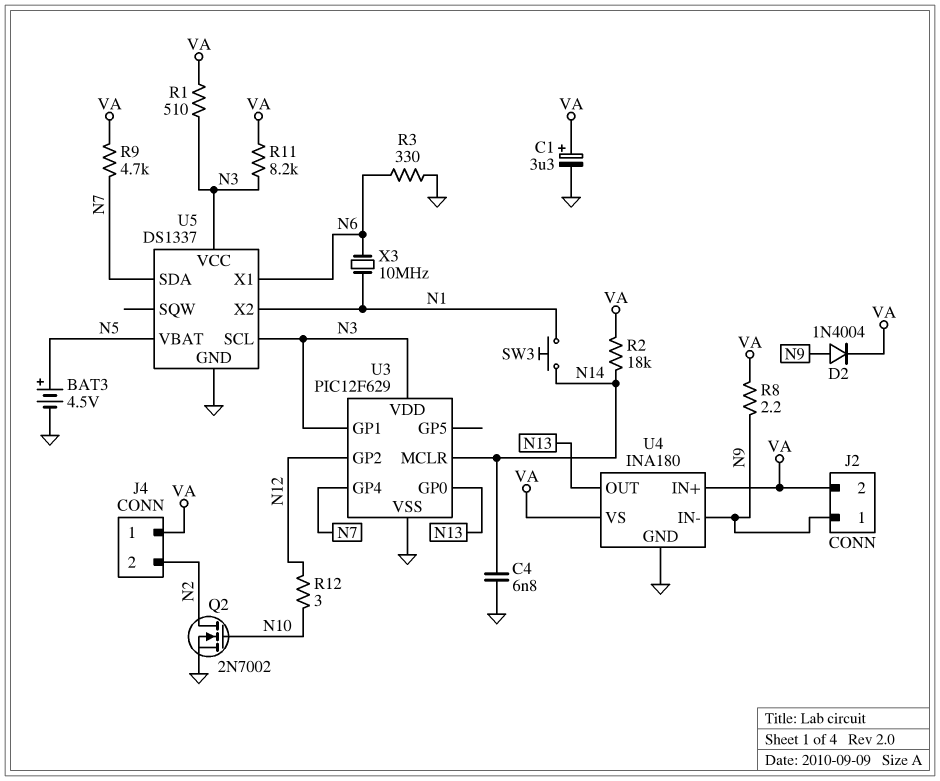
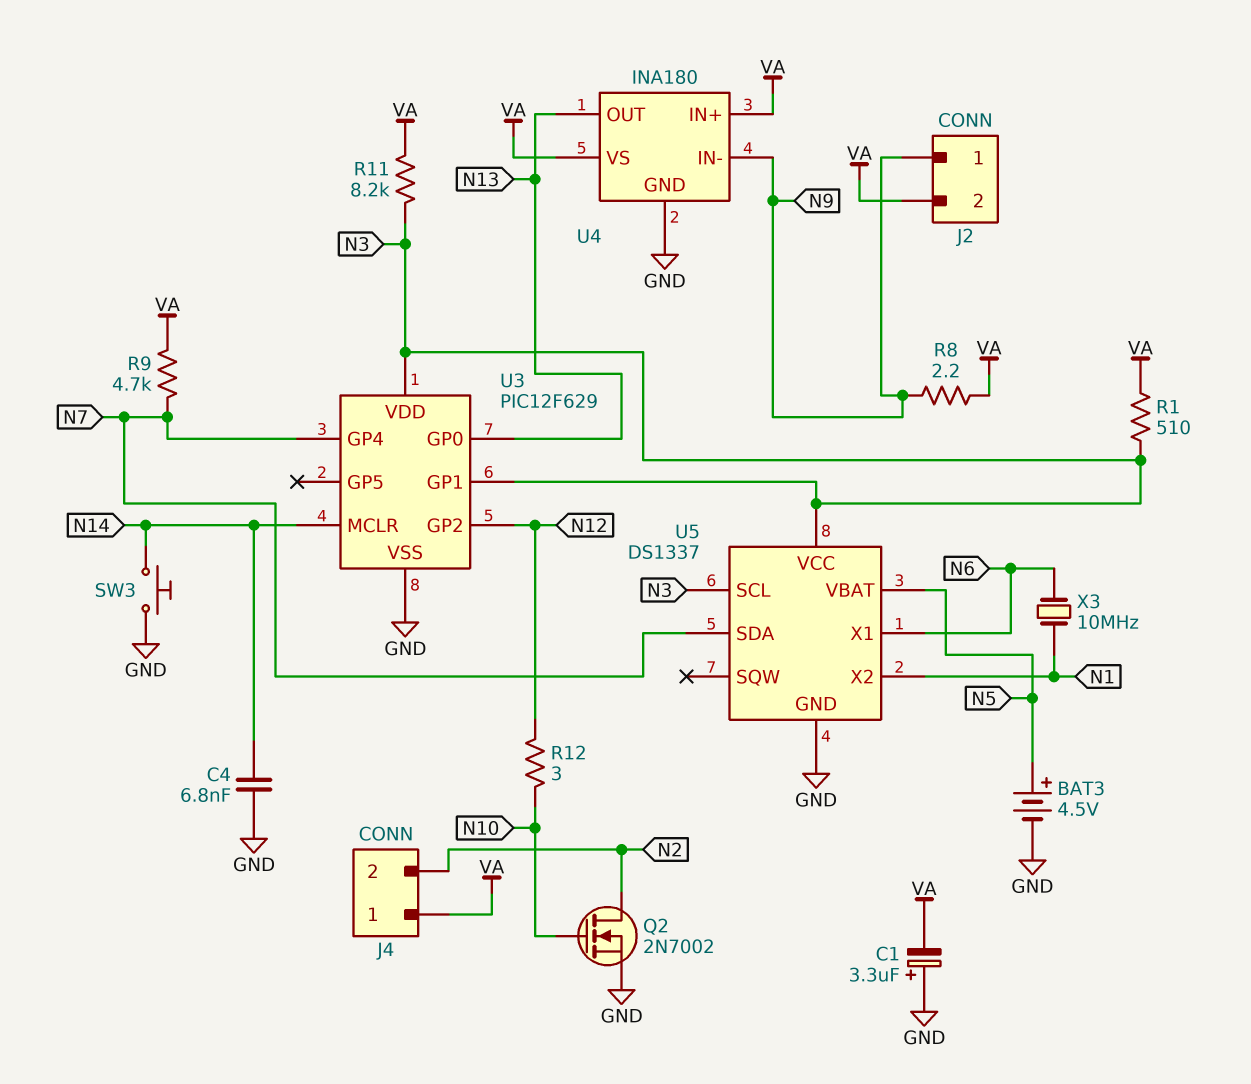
C1: 3.3uF (plus VA, minus GND) -> 3.3uF (plus GND, minus VA)
D2: diode 1N4004 (A N9, K VA) -> none
R2: 18k (N14, VA) -> none
R3: 330 (GND, N6) -> none
SW3: button (N1, N14) -> button (GND, N14)

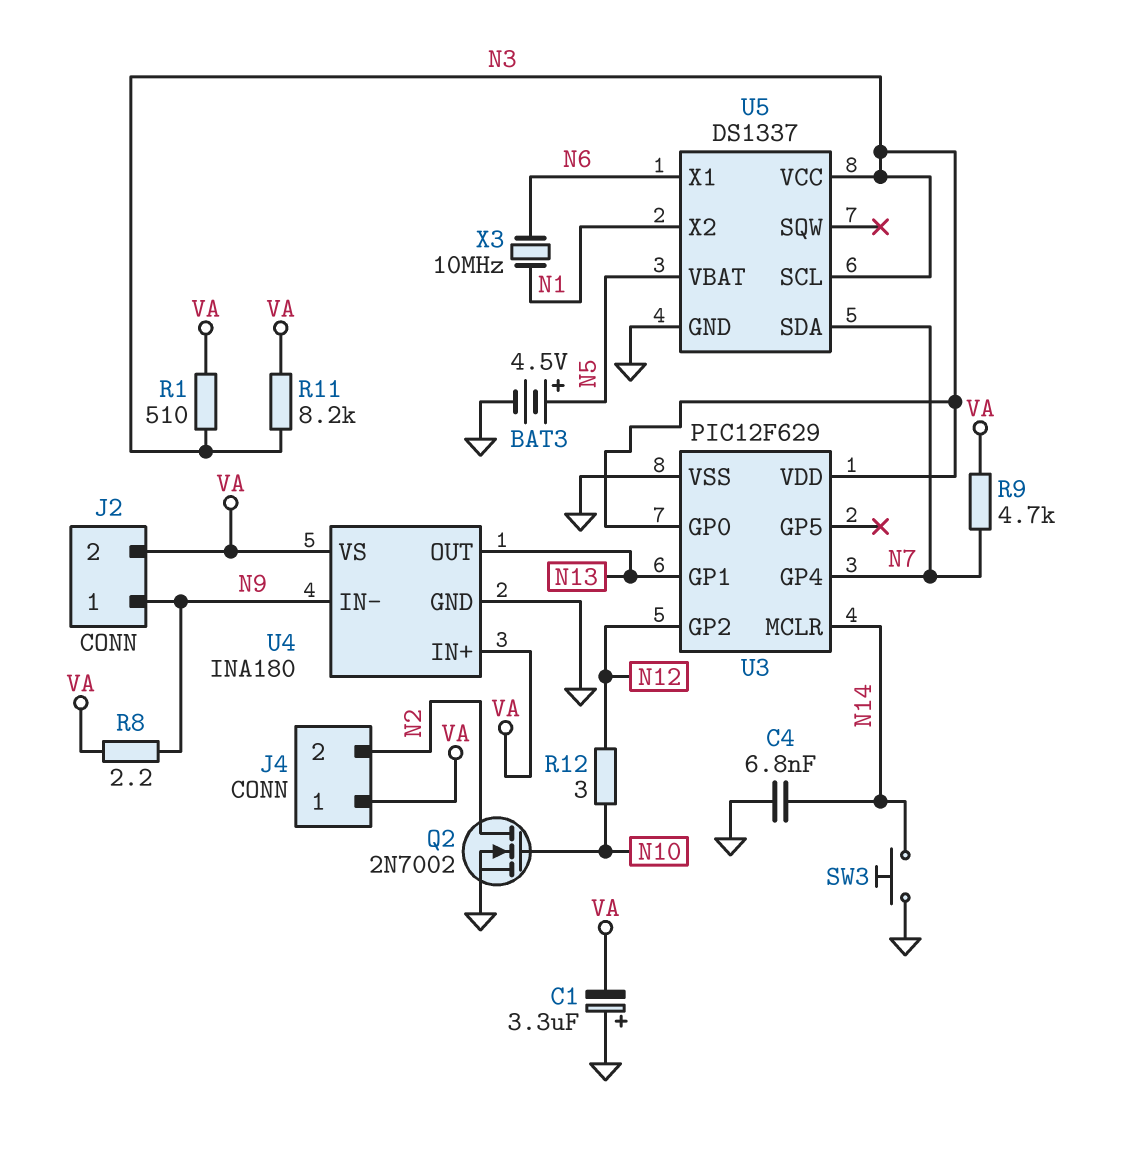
U3 pin GP0: N13 -> N3
U3 pin GP1: N3 -> N13

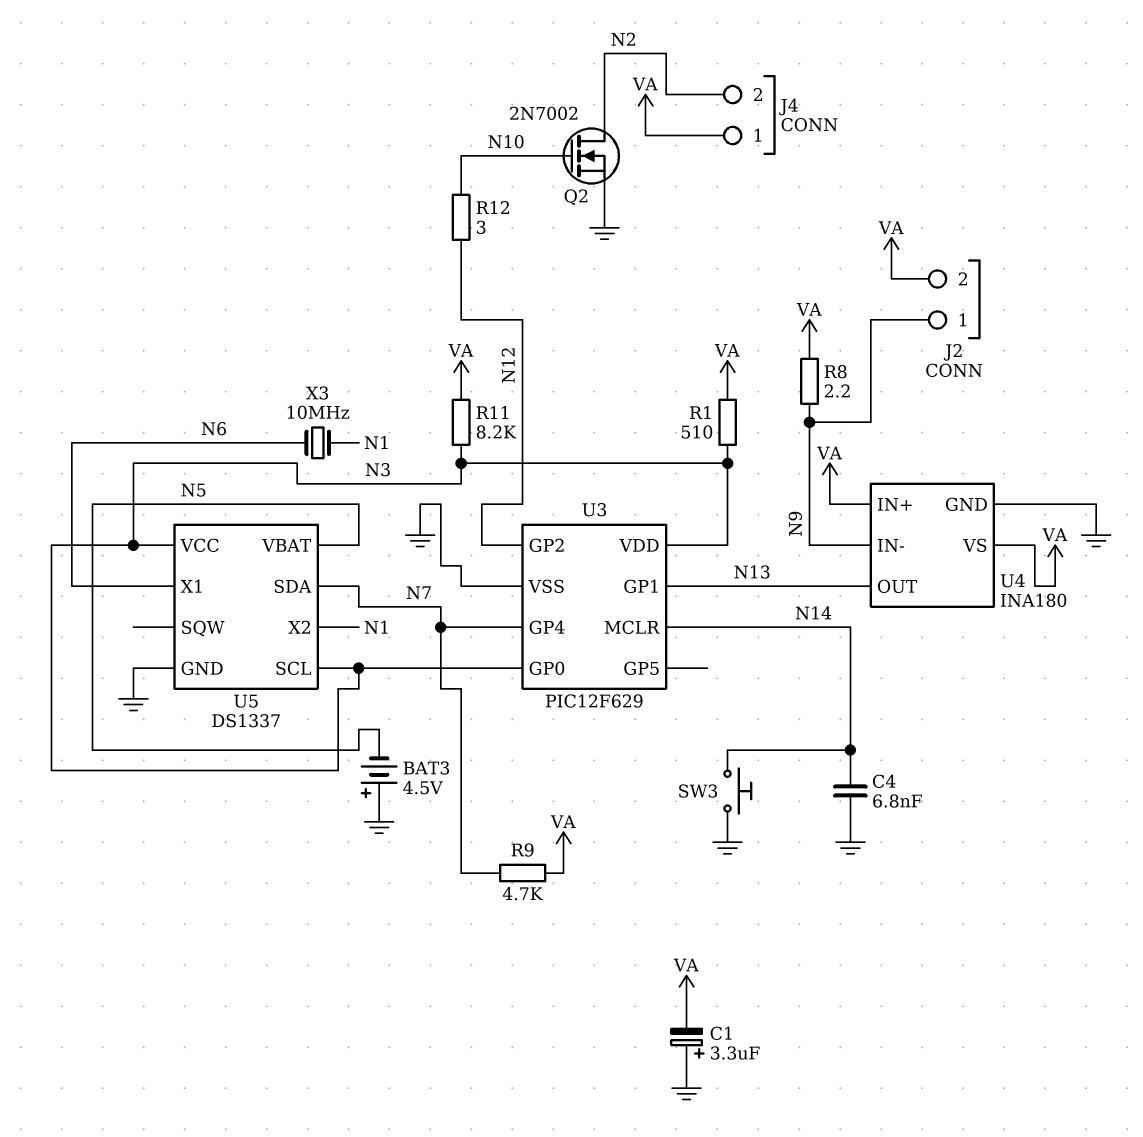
BAT3: 4.5V (plus N5, minus GND) -> 4.5V (plus GND, minus N5)

